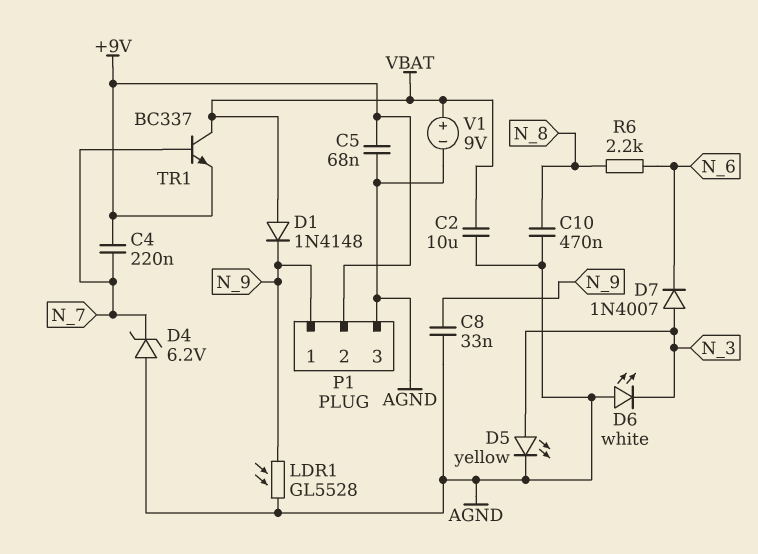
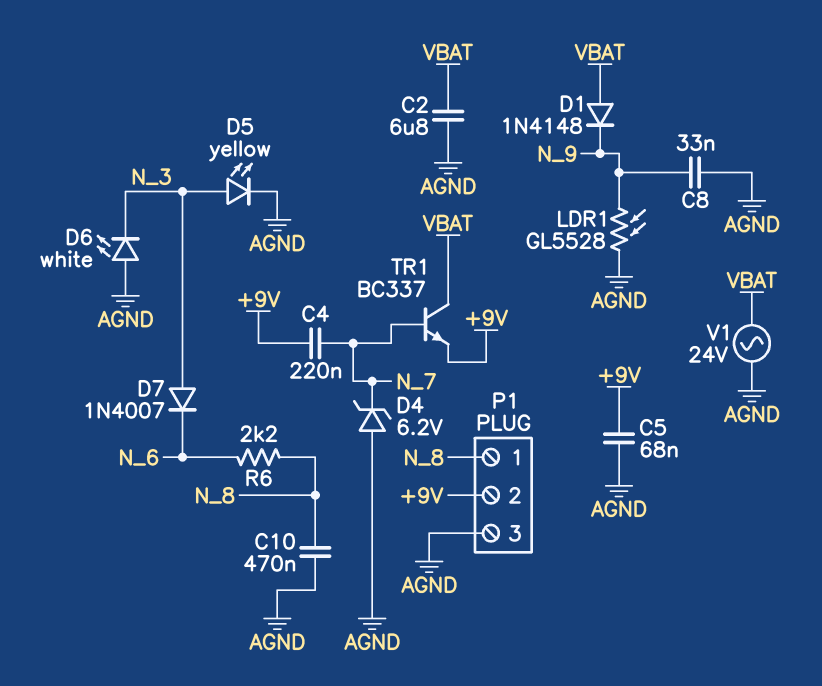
C2: 10uF (AGND, VBAT) -> 6.8uF (AGND, VBAT)
P1 pin 1: N_9 -> N_8
V1: 9V (plus VBAT, minus AGND) -> AC 24V (AGND, VBAT)

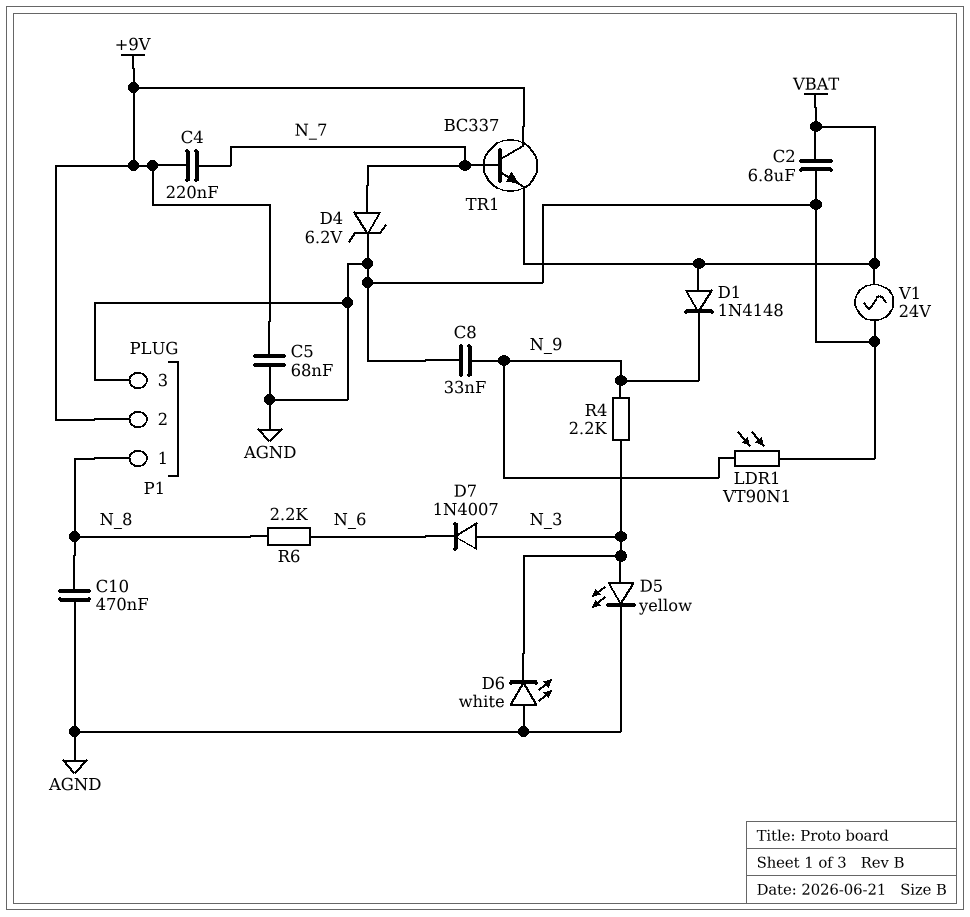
D4: zener 6.2V (A AGND, K N_7) -> zener 6.2V (A N_7, K AGND)
LDR1: GL5528 (AGND, N_9) -> VT90N1 (AGND, N_9)
R4: none -> 2.2k (N_3, N_9)
TR1: NPN BC337 (B N_7, C VBAT, E +9V) -> NPN BC337 (B N_7, C +9V, E VBAT)

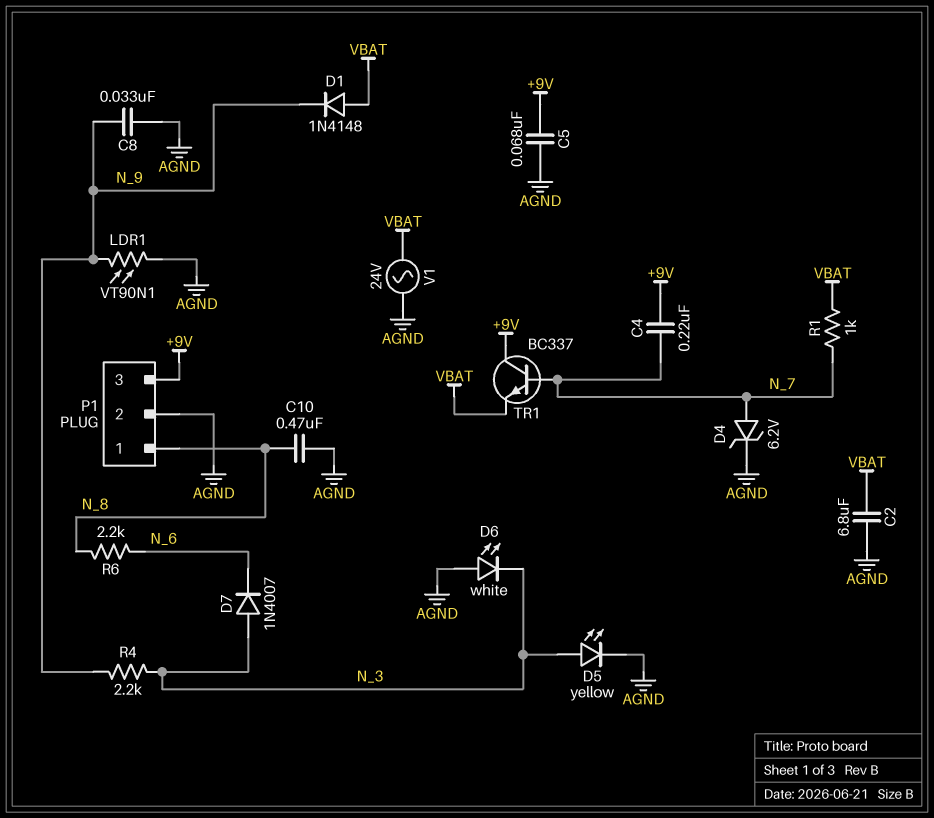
P1 pin 2: +9V -> AGND
P1 pin 3: AGND -> +9V
R1: none -> 1k (N_7, VBAT)

